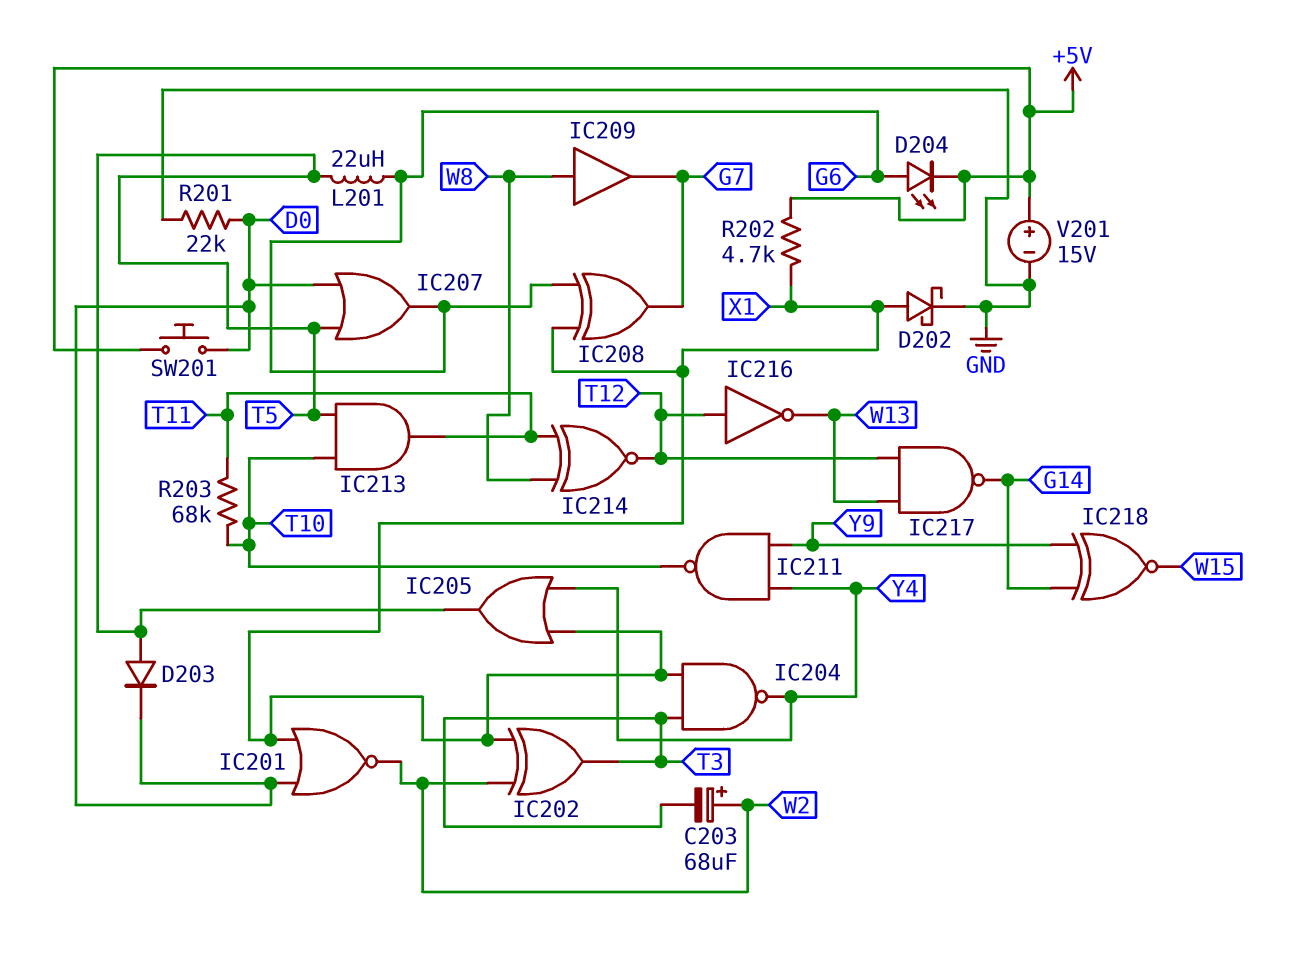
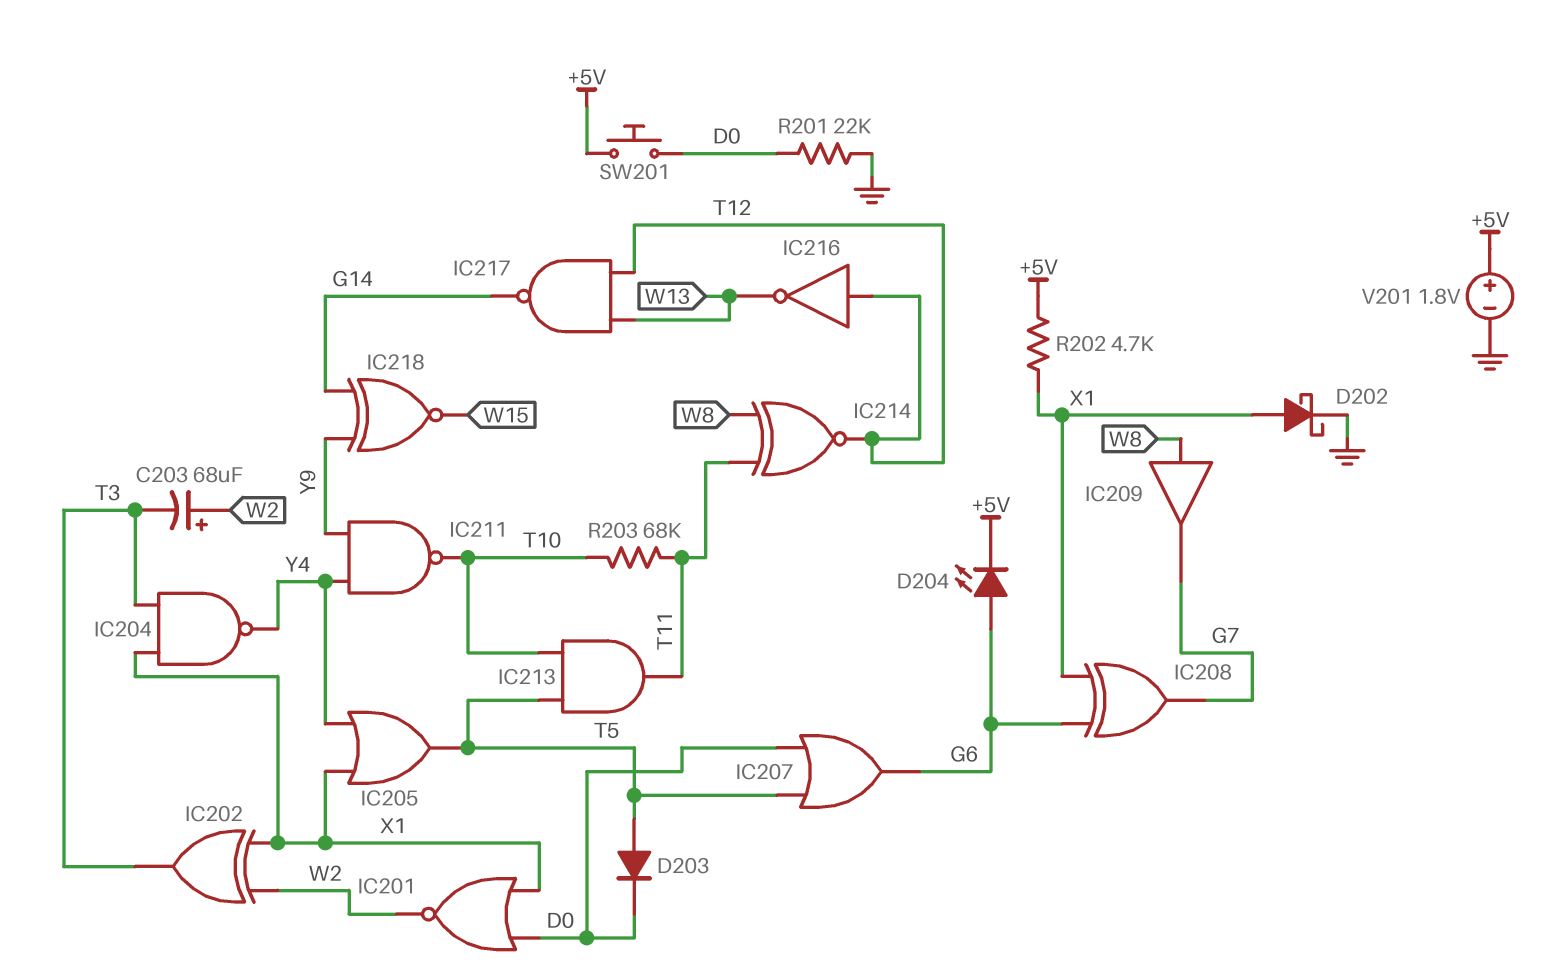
L201: 22uH (G6, T5) -> none
V201: 15V (plus +5V, minus GND) -> 1.8V (plus +5V, minus GND)

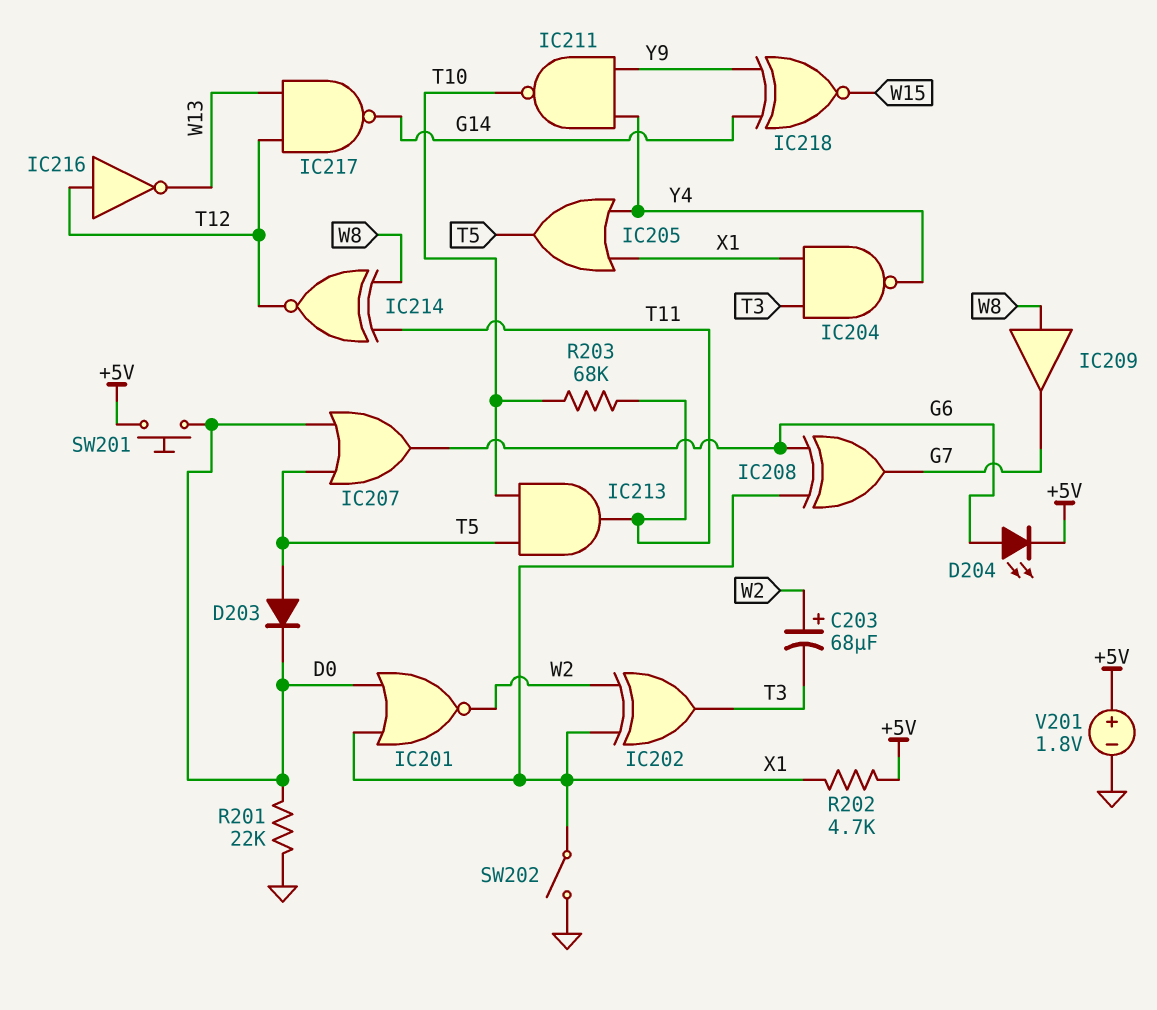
D202: schottky (A X1, K GND) -> none
SW202: none -> switch (GND, X1)

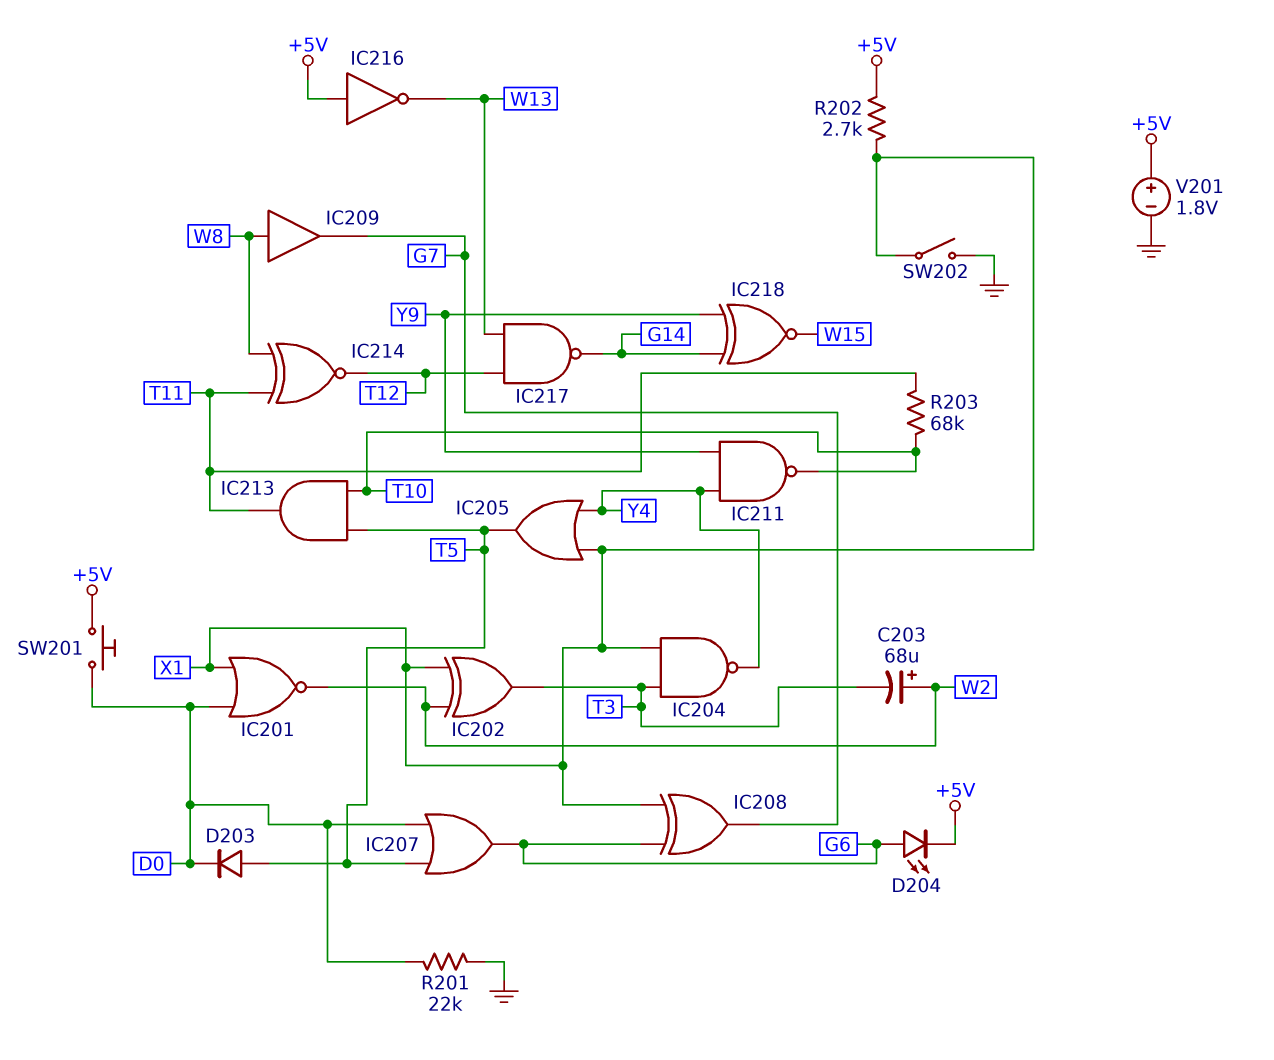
IC216: NOT (in T12, out W13) -> NOT (in +5V, out W13)
R202: 4.7k (+5V, X1) -> 2.7k (+5V, X1)

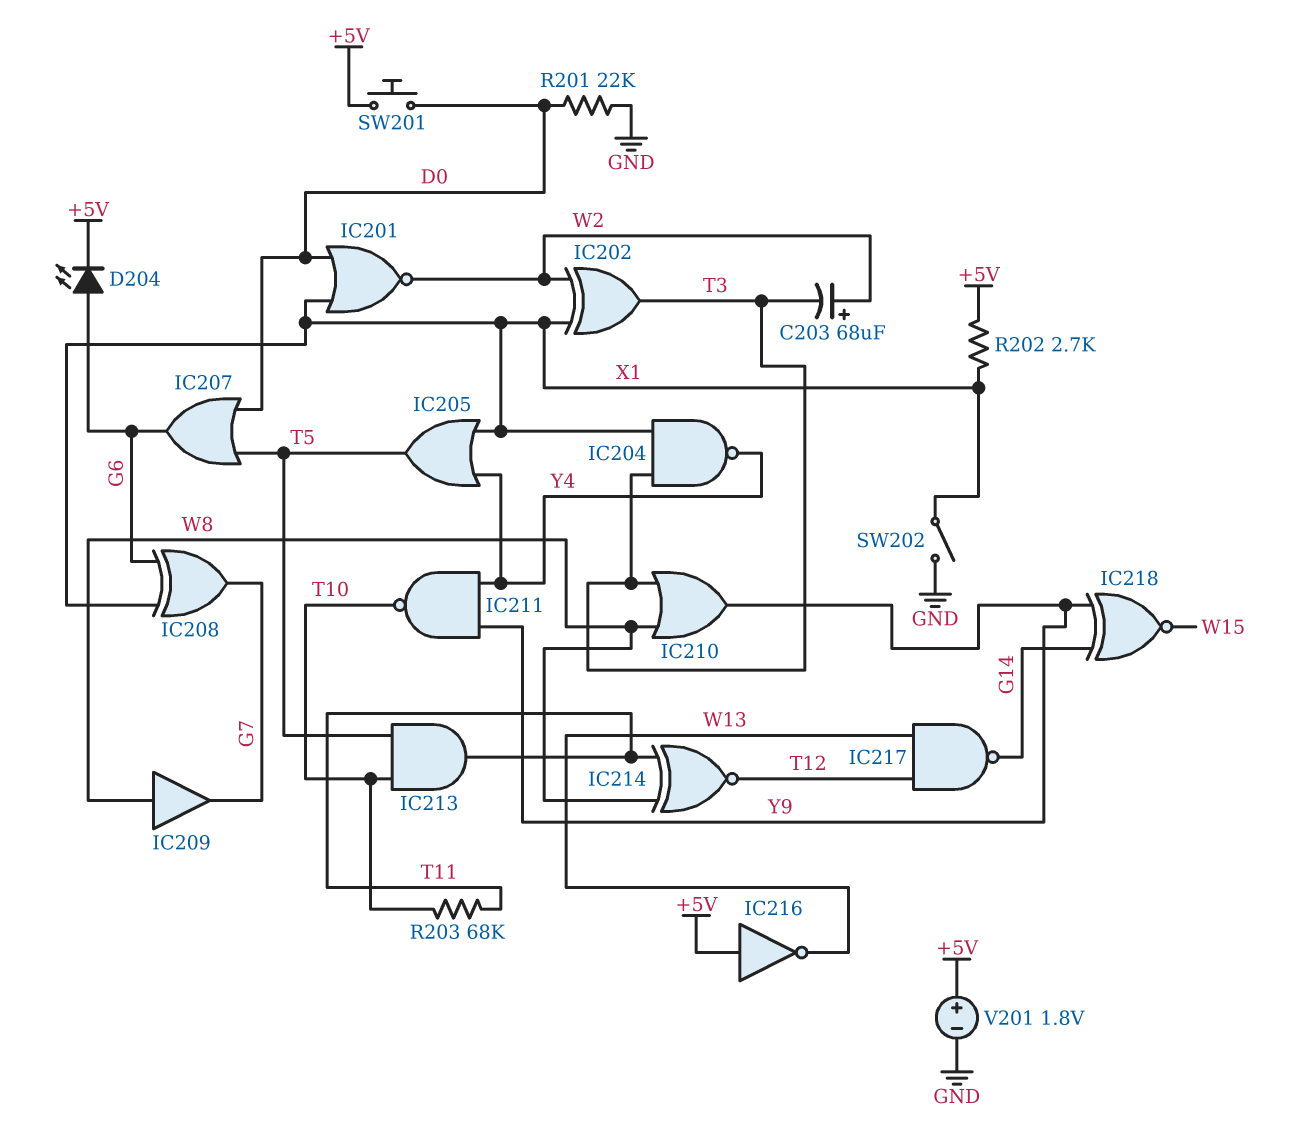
D203: diode (A T5, K D0) -> none
IC210: none -> OR (in T3, in W8, out Y9)

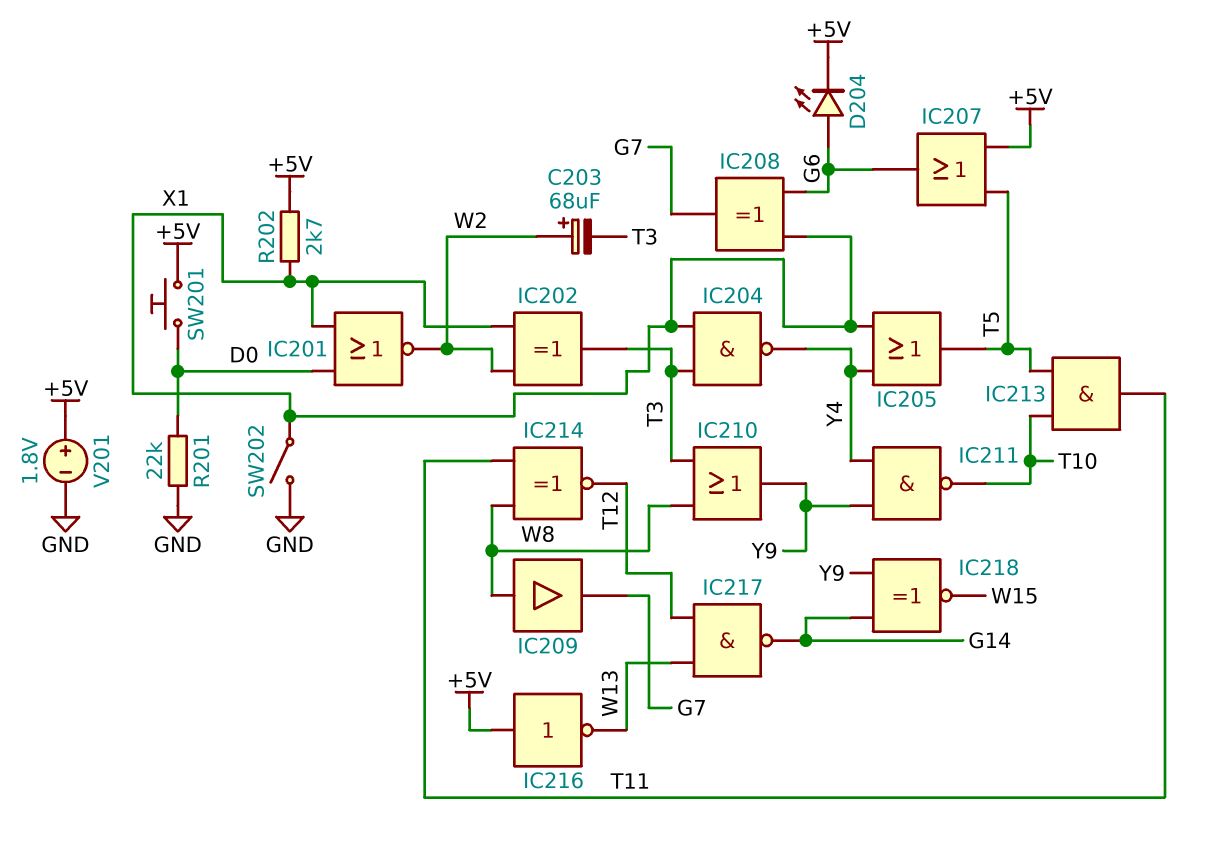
IC207: OR (in D0, in T5, out G6) -> OR (in +5V, in T5, out G6)
R203: 68k (T10, T11) -> none

